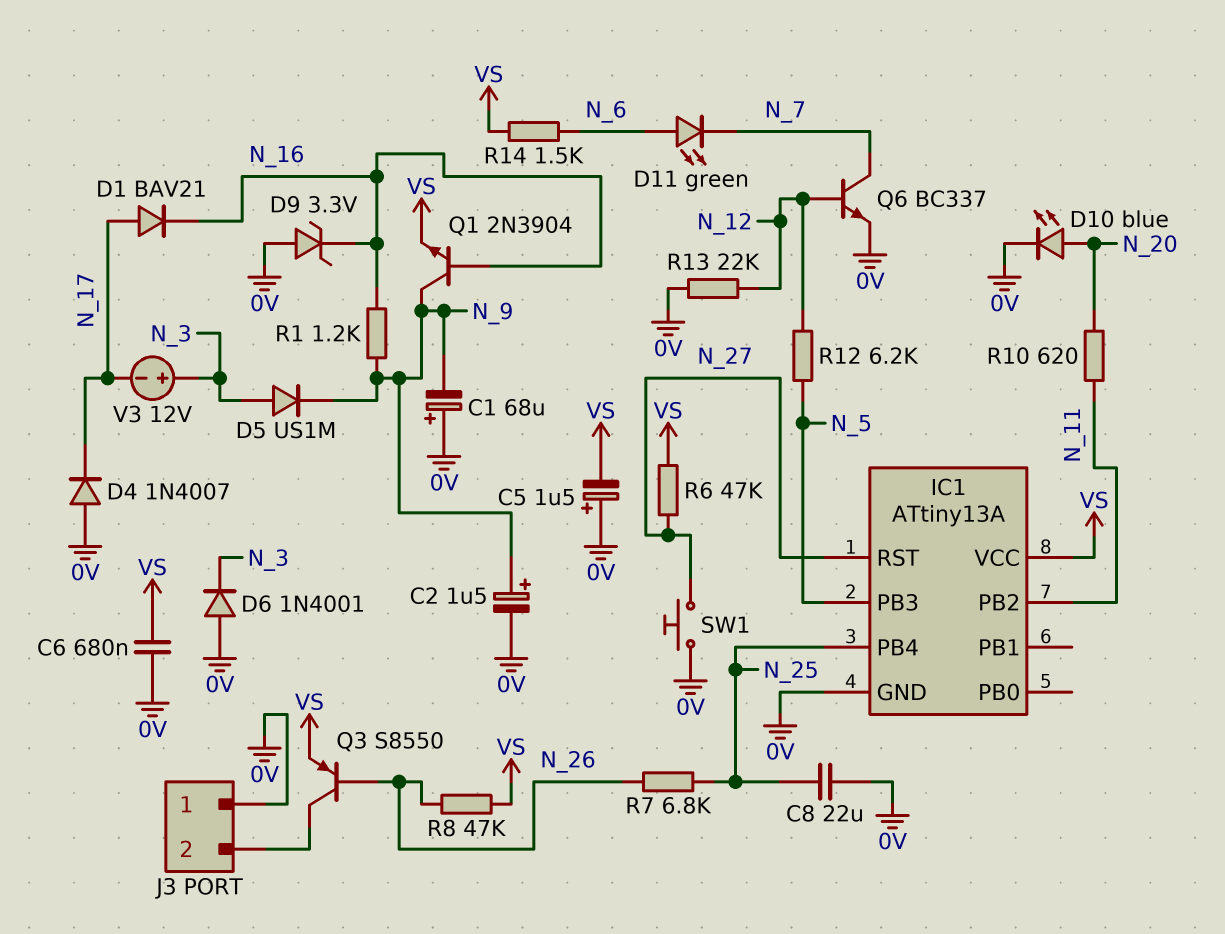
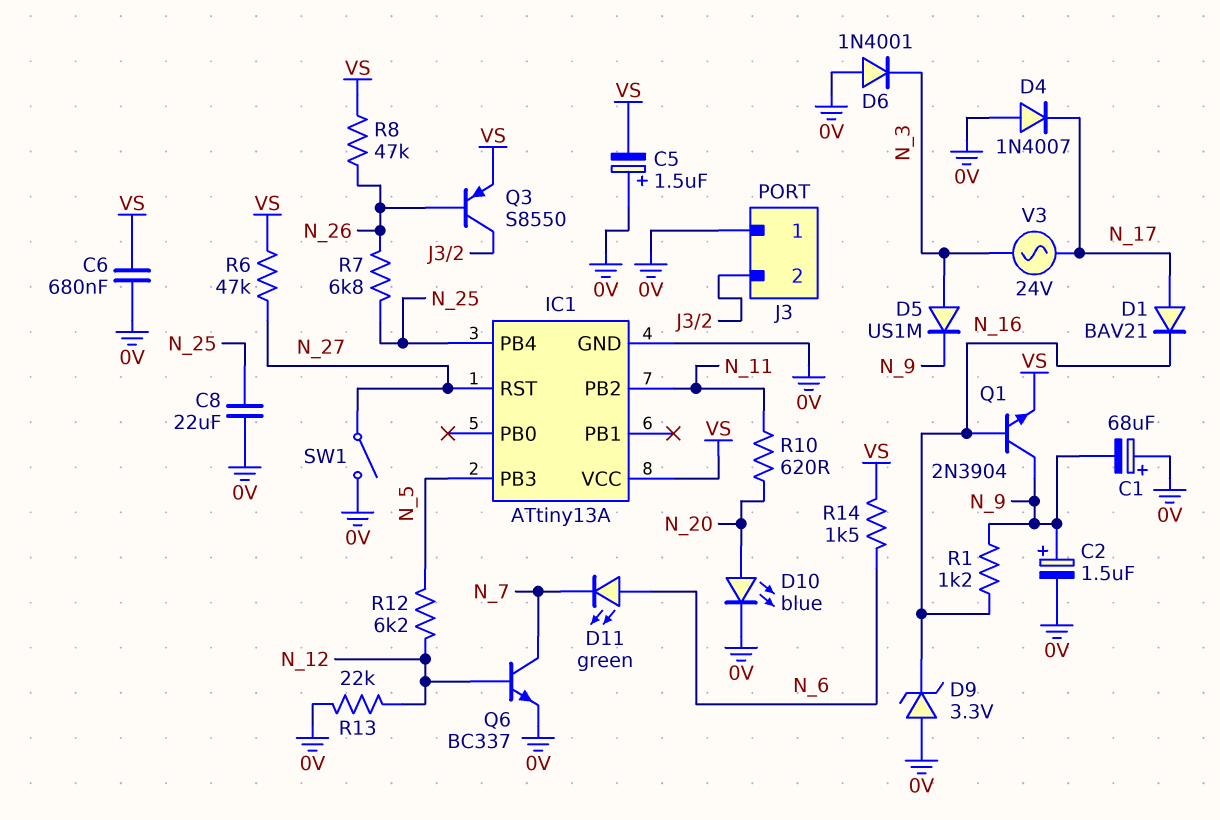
SW1: button (0V, N_27) -> switch (0V, N_27)
V3: 12V (plus N_3, minus N_17) -> AC 24V (N_3, N_17)

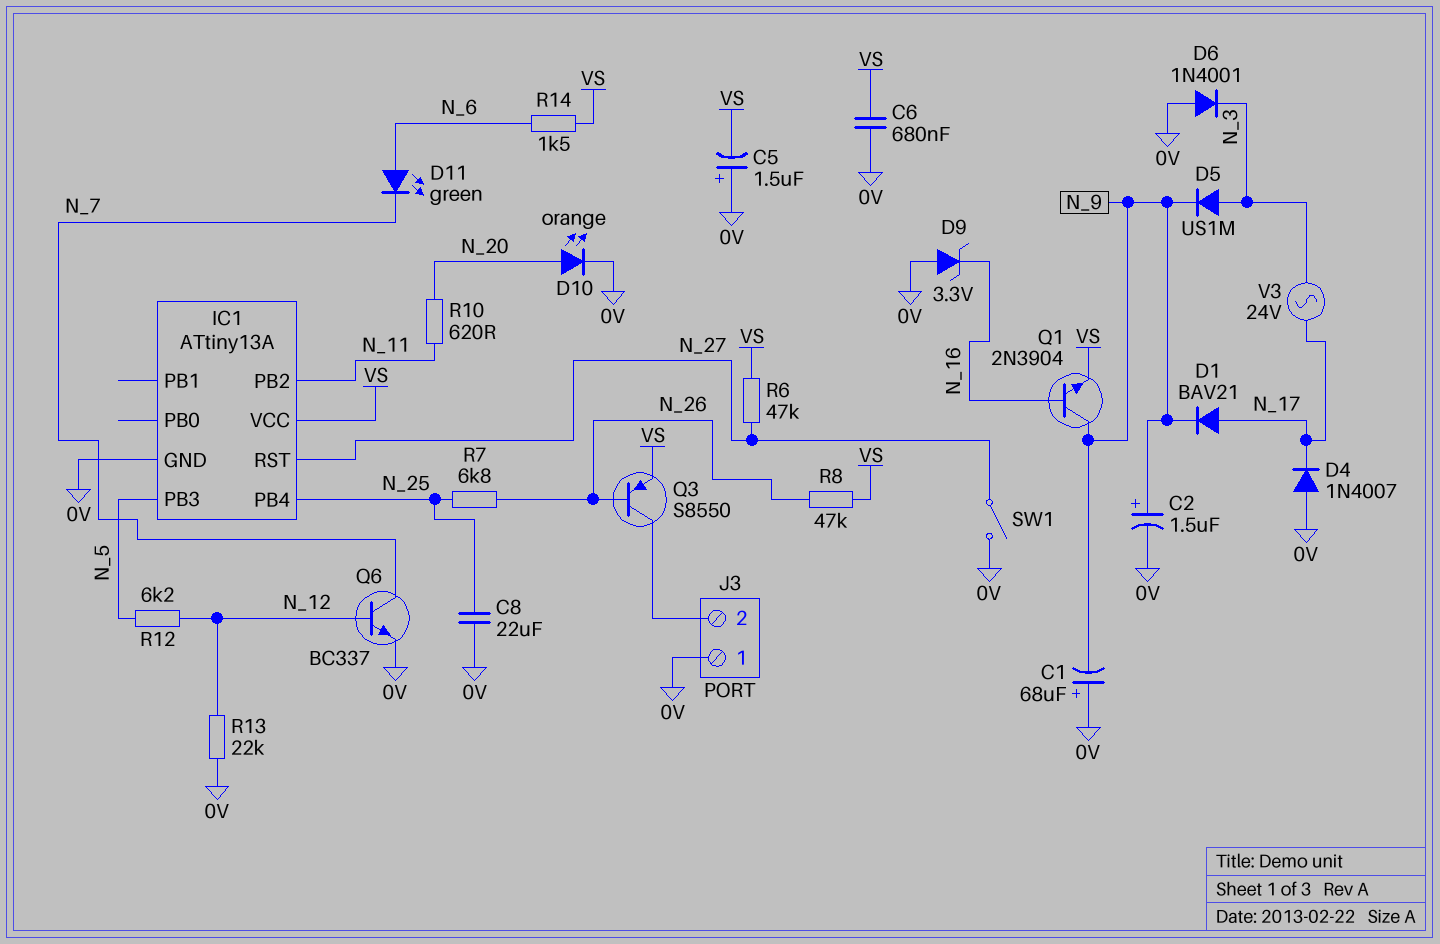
D1: diode BAV21 (A N_17, K N_16) -> diode BAV21 (A N_17, K N_9)
D10: LED blue (A N_20, K 0V) -> LED orange (A N_20, K 0V)
R1: 1.2k (N_9, N_16) -> none

